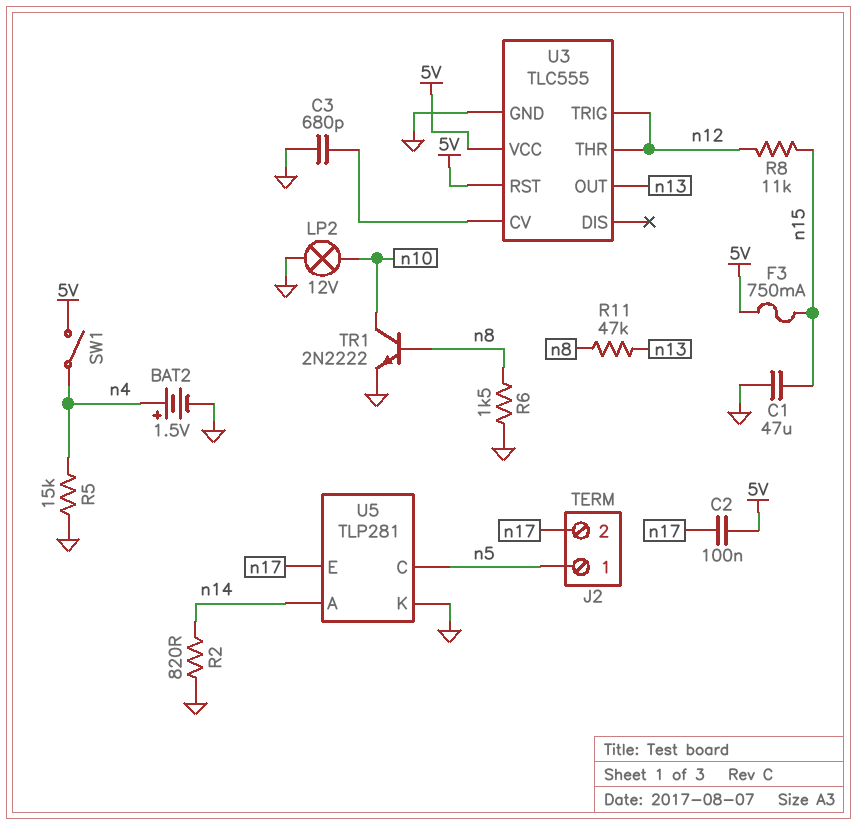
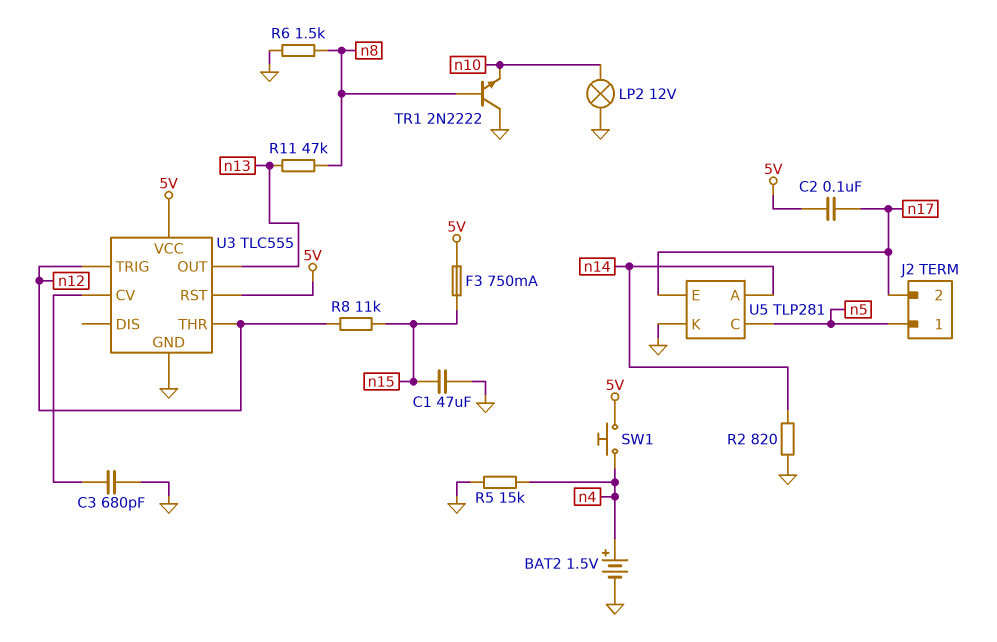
SW1: switch (5V, n4) -> button (5V, n4)
TR1: NPN 2N2222 (B n8, C n10, E GND) -> NPN 2N2222 (B n8, C GND, E n10)

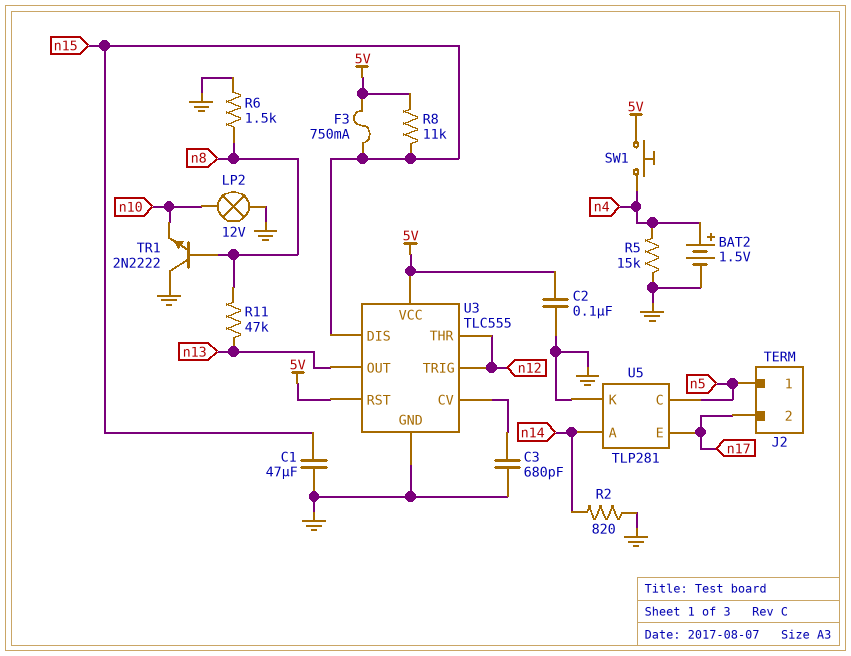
C2: 100nF (5V, n17) -> 100nF (5V, GND)
R8: 11k (n12, n15) -> 11k (5V, n15)
U3 pin DIS: none -> n15

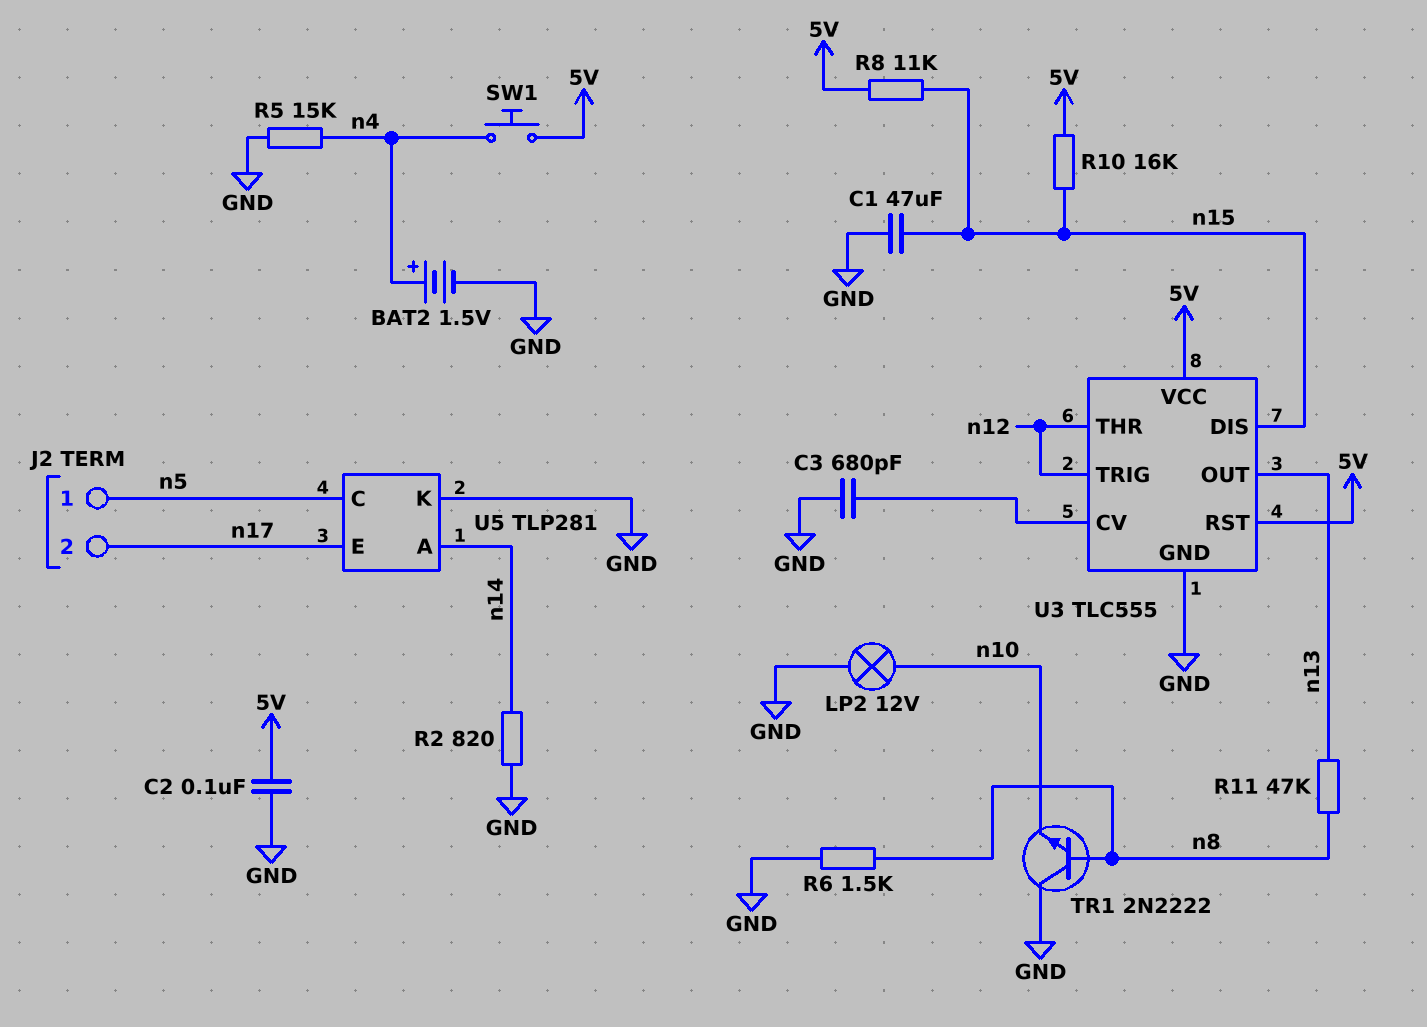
F3: 750mA (5V, n15) -> none
R10: none -> 16k (5V, n15)

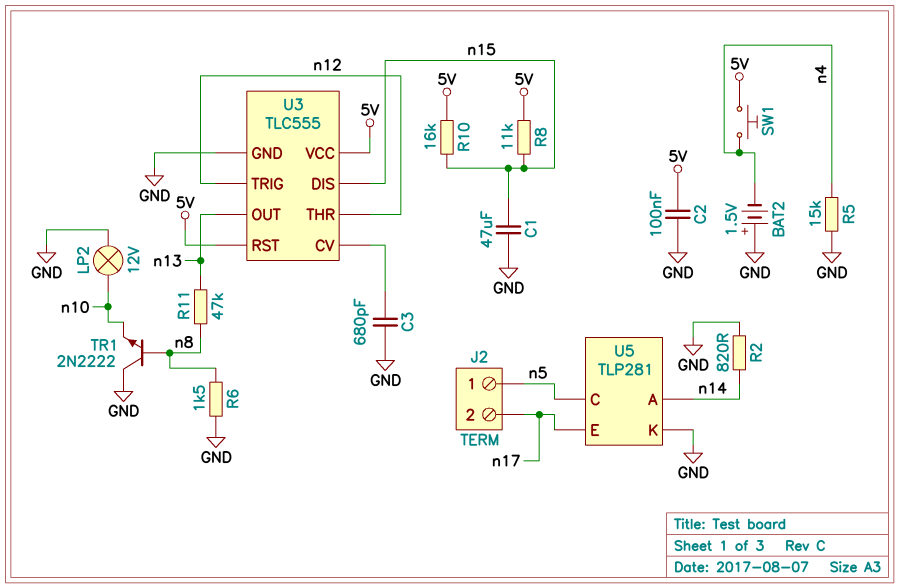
BAT2: 1.5V (plus n4, minus GND) -> 1.5V (plus GND, minus n4)

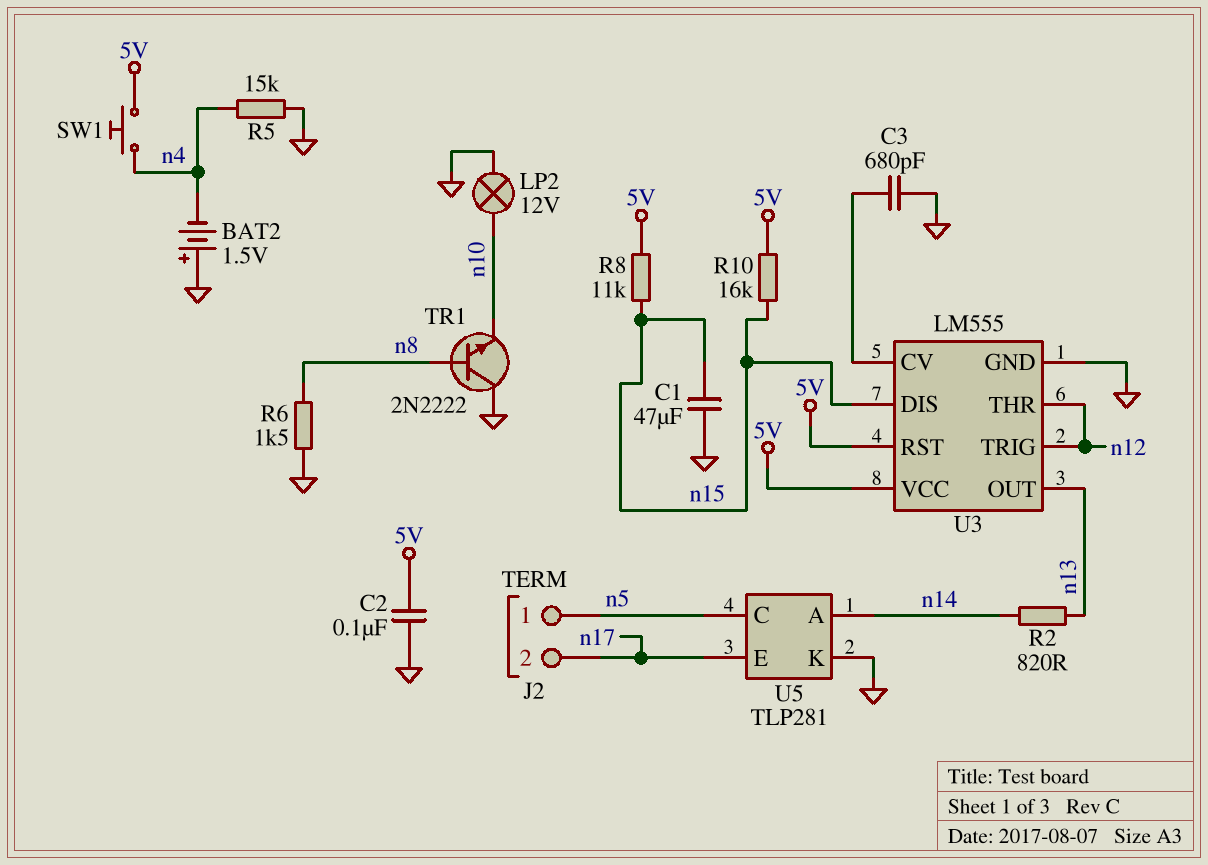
R2: 820 (GND, n14) -> 820 (n13, n14)
R11: 47k (n8, n13) -> none
U3: TLC555 -> LM555

